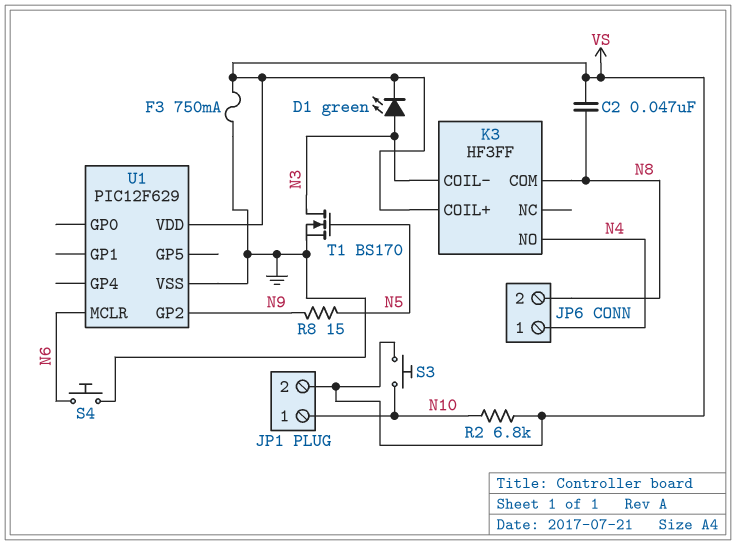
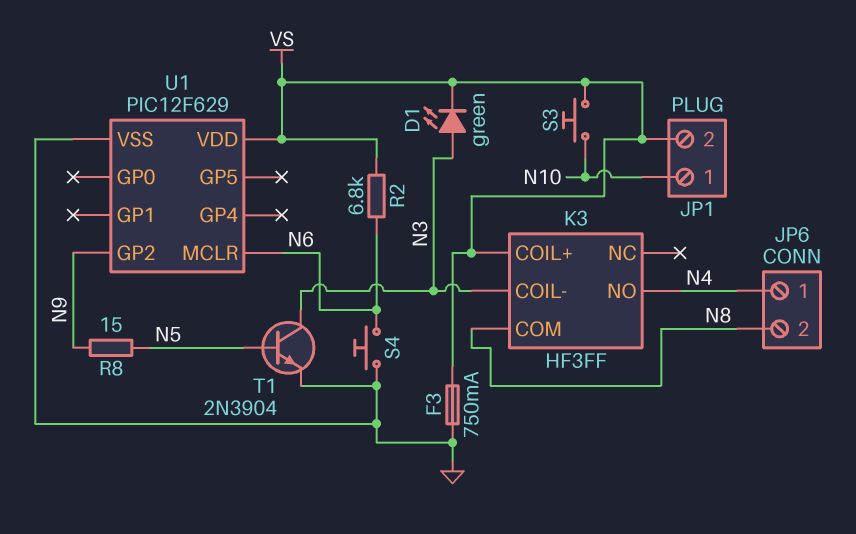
C2: 47nF (N8, VS) -> none
R2: 6.8k (N10, VS) -> 6.8k (N6, VS)
T1: NMOS BS170 (G N5, D N3, S GND) -> NPN 2N3904 (B N5, C N3, E GND)

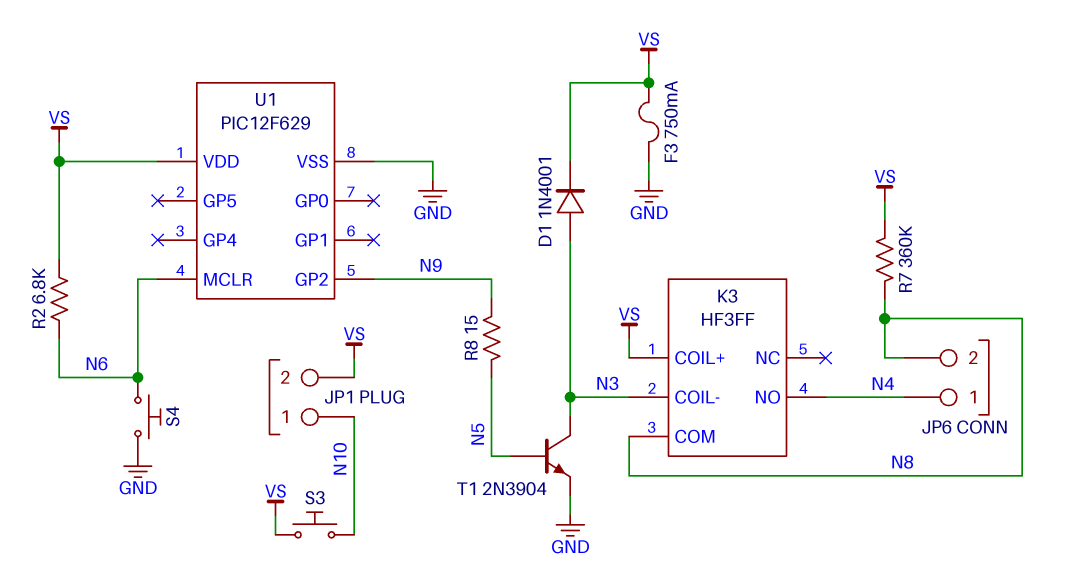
D1: LED green (A N3, K VS) -> diode 1N4001 (A N3, K VS)
R7: none -> 360k (N8, VS)

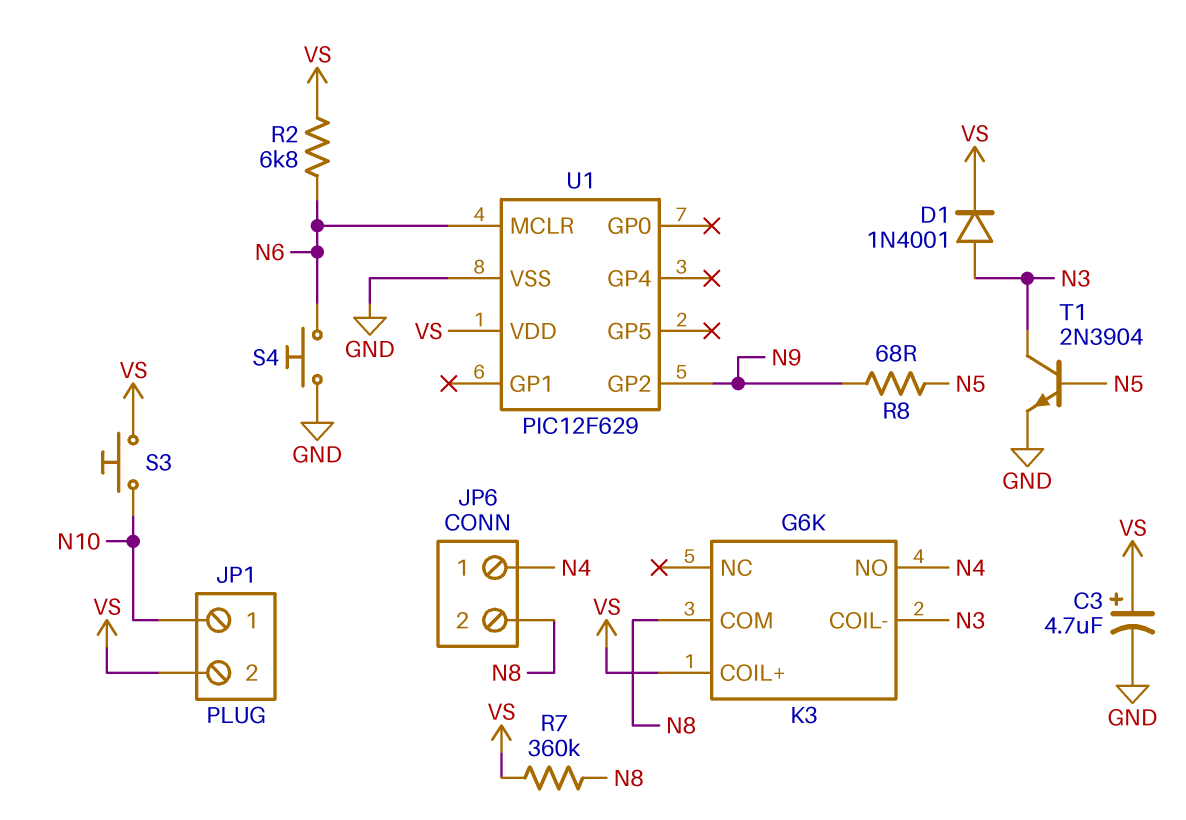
C3: none -> 4.7uF (plus VS, minus GND)
F3: 750mA (GND, VS) -> none
K3: HF3FF -> G6K
R8: 15 (N5, N9) -> 68 (N5, N9)

